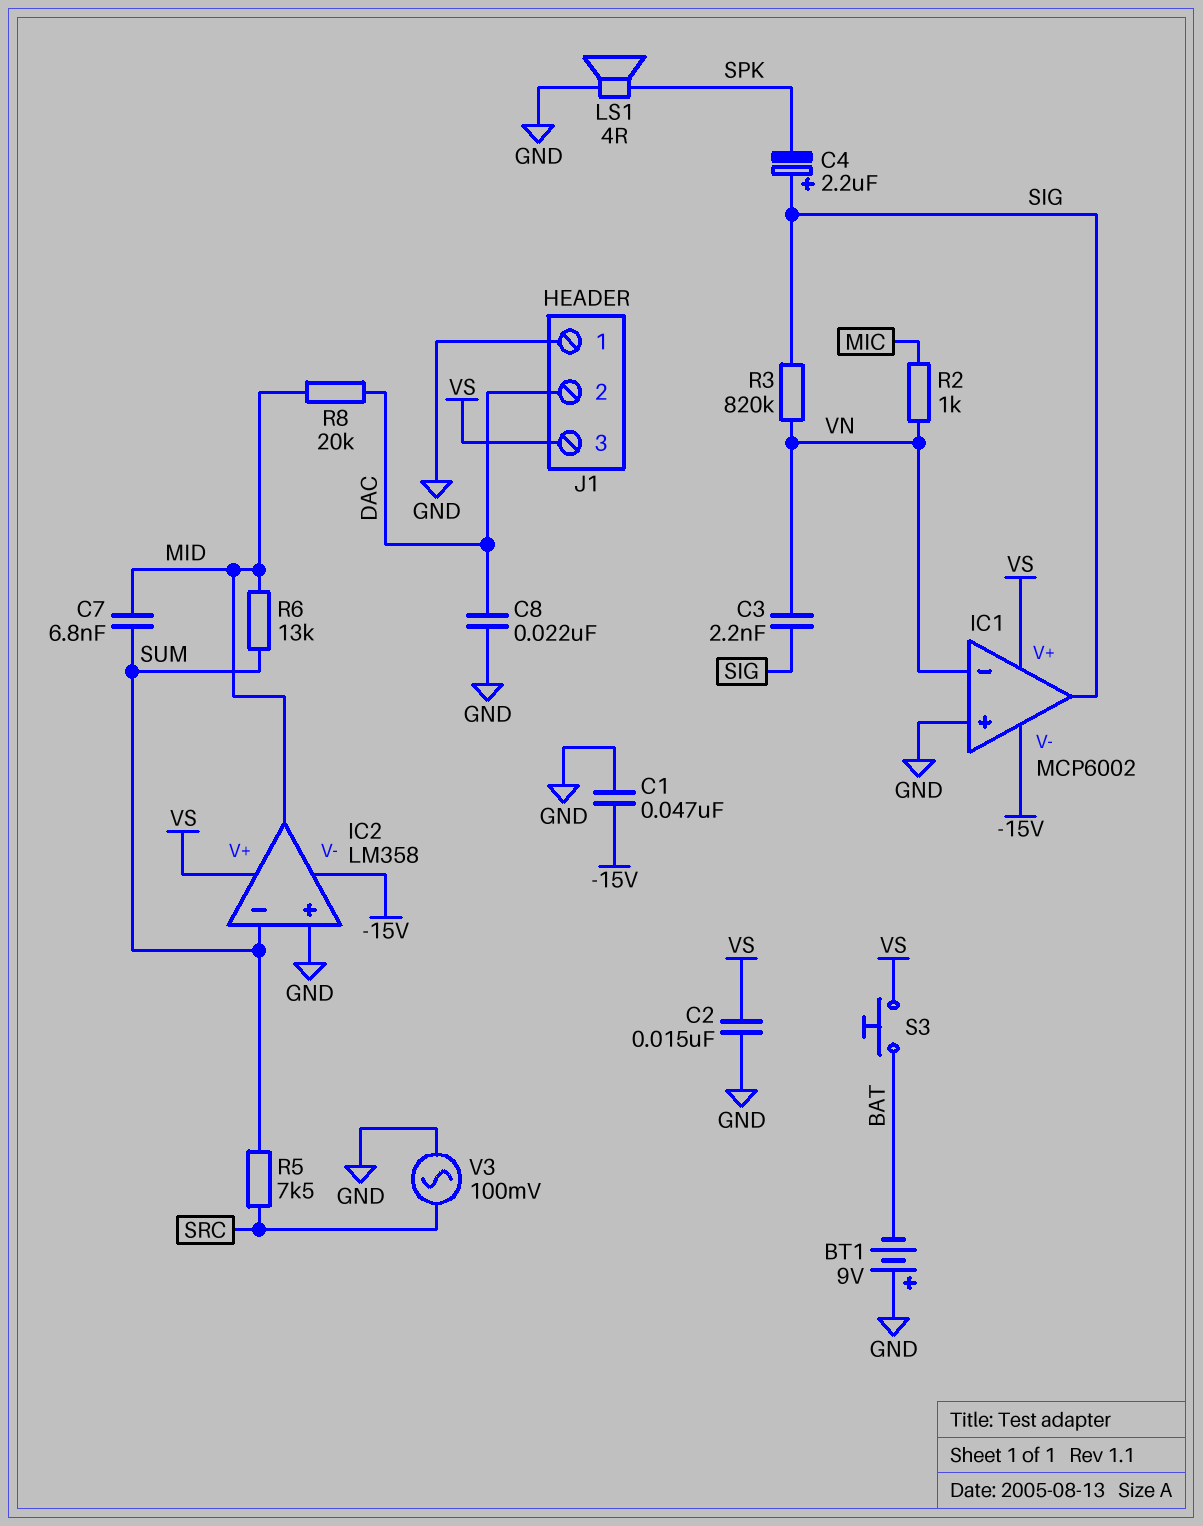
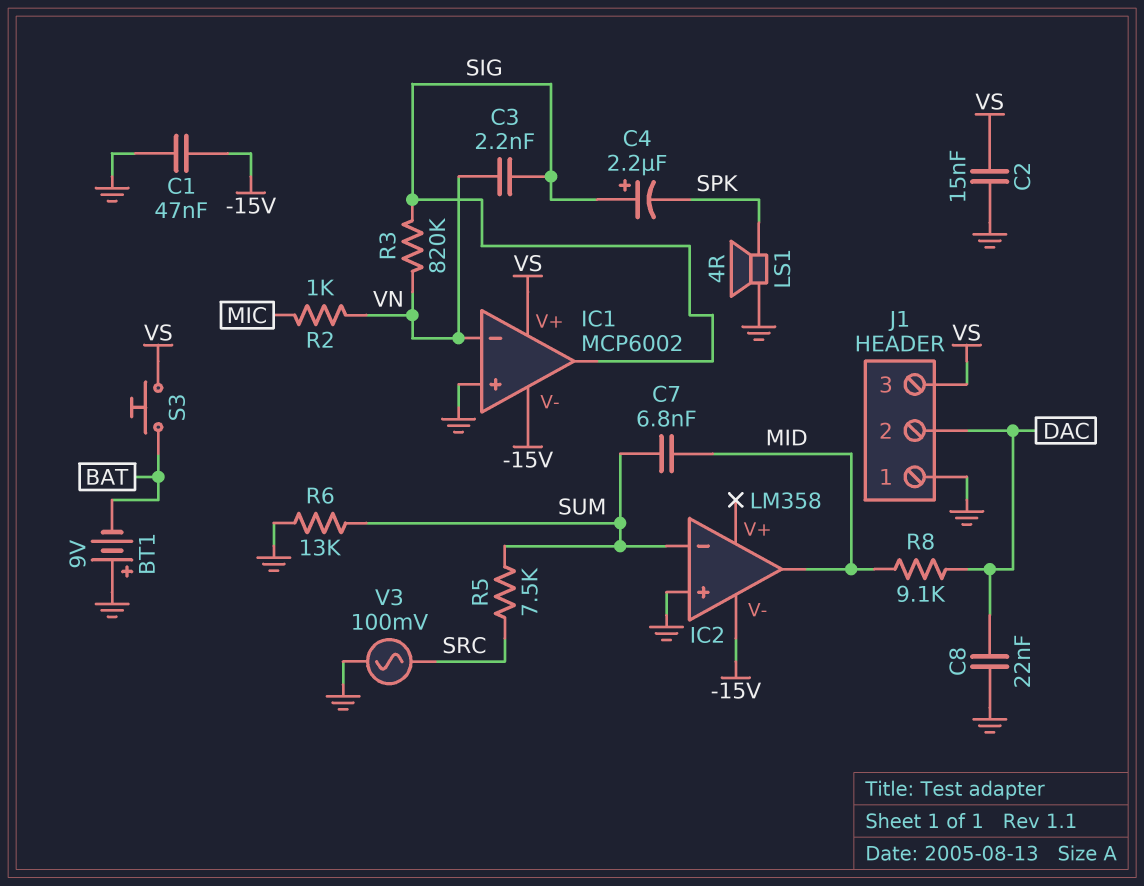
IC2 pin V+: VS -> none
R6: 13k (MID, SUM) -> 13k (GND, SUM)
R8: 20k (DAC, MID) -> 9.1k (DAC, MID)

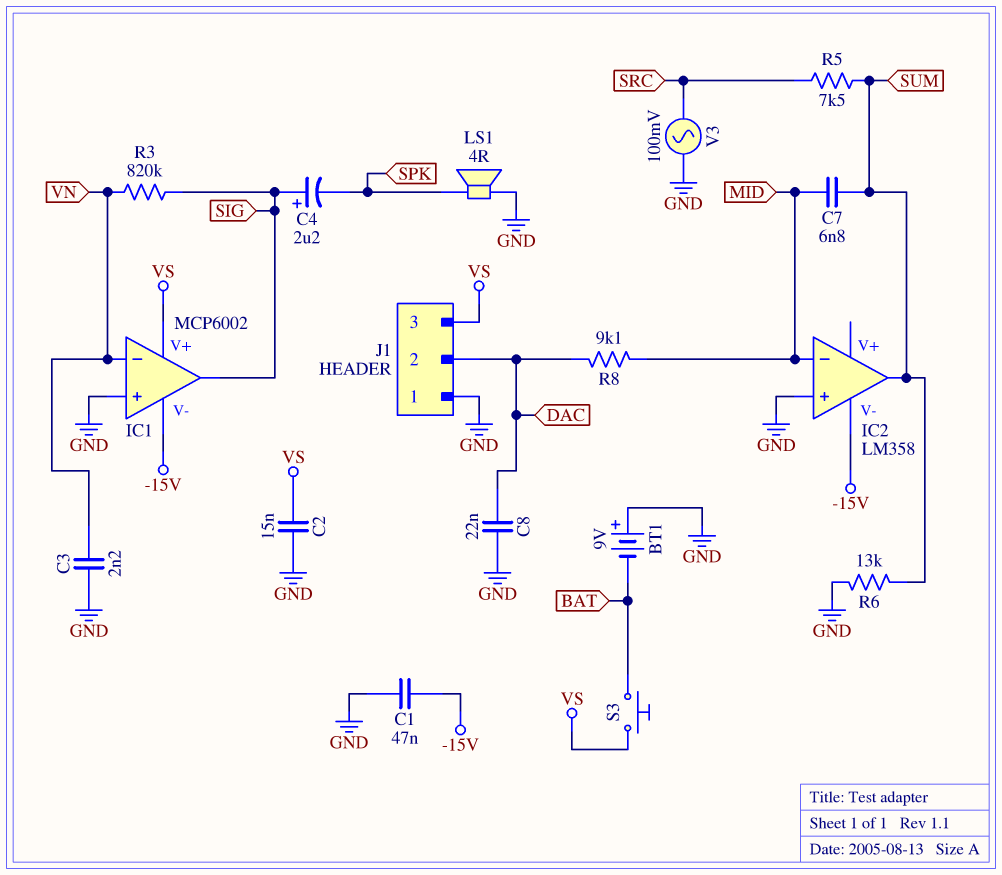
C3: 2.2nF (SIG, VN) -> 2.2nF (GND, VN)
IC2 pin in-: SUM -> MID
IC2 pin out: MID -> SUM
R2: 1k (MIC, VN) -> none

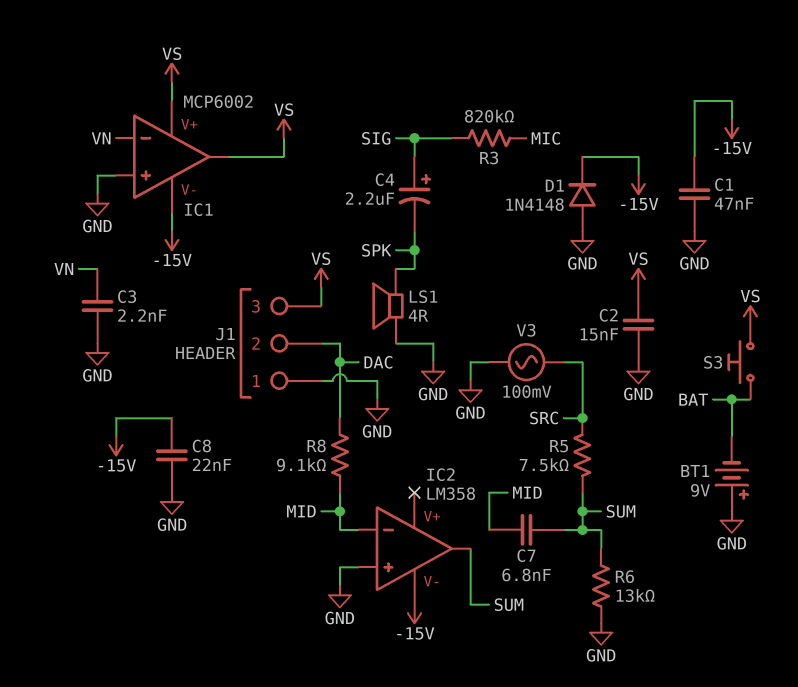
C8: 22nF (DAC, GND) -> 22nF (-15V, GND)
D1: none -> diode 1N4148 (A GND, K -15V)
IC1 pin out: SIG -> VS
R3: 820k (SIG, VN) -> 820k (MIC, SIG)

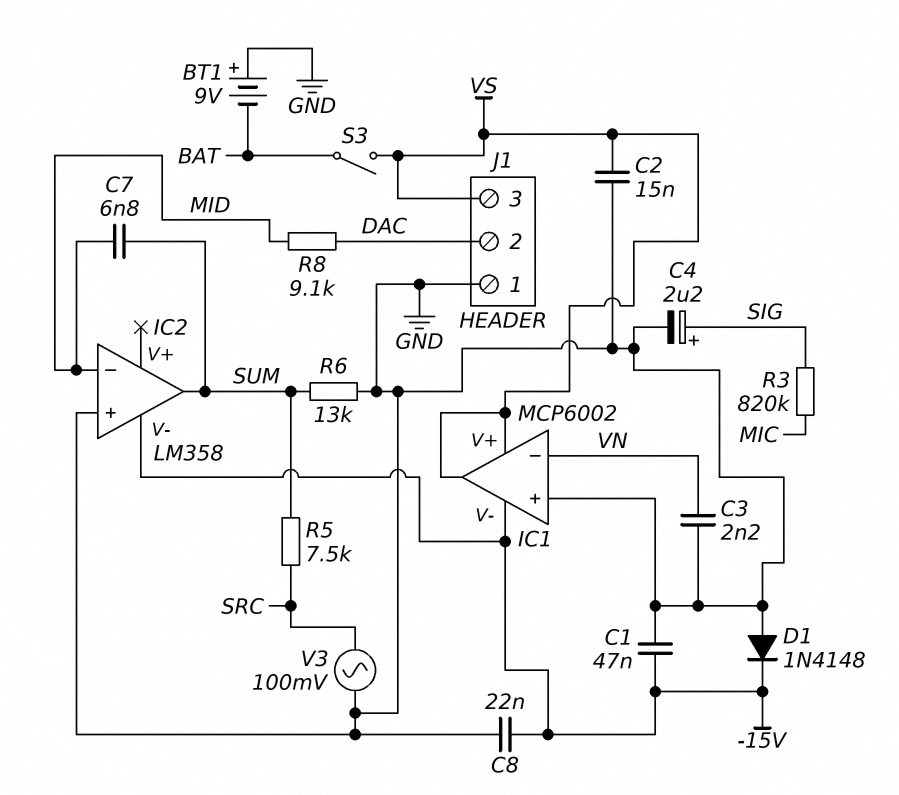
C4: 2.2uF (plus SIG, minus SPK) -> 2.2uF (plus SIG, minus GND)
LS1: speaker 4R (GND, SPK) -> none
S3: button (BAT, VS) -> switch (BAT, VS)

